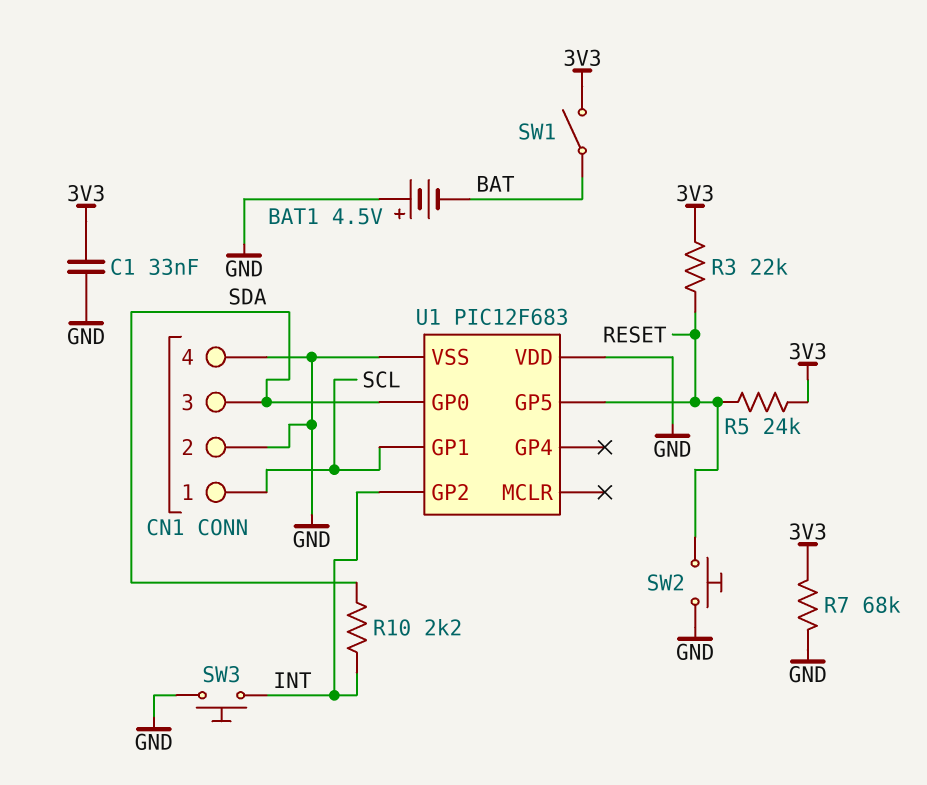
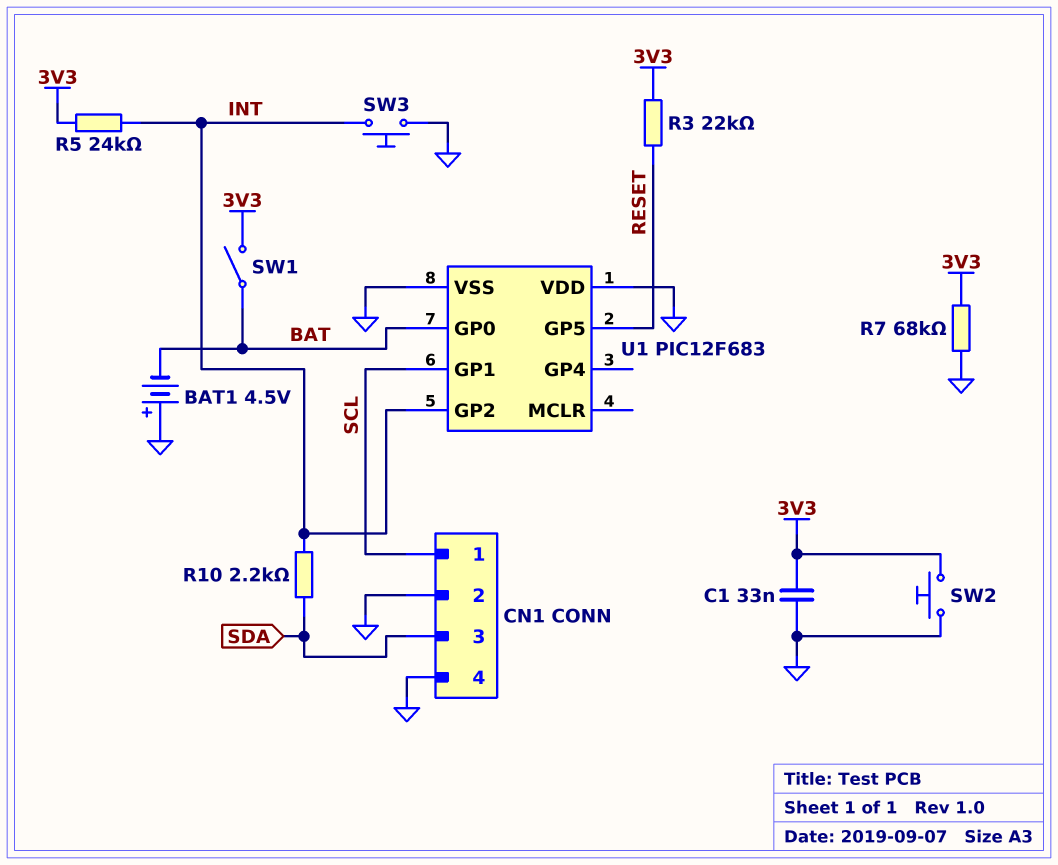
R5: 24k (3V3, RESET) -> 24k (3V3, INT)
SW2: button (GND, RESET) -> button (3V3, GND)
U1 pin GP0: SDA -> BAT

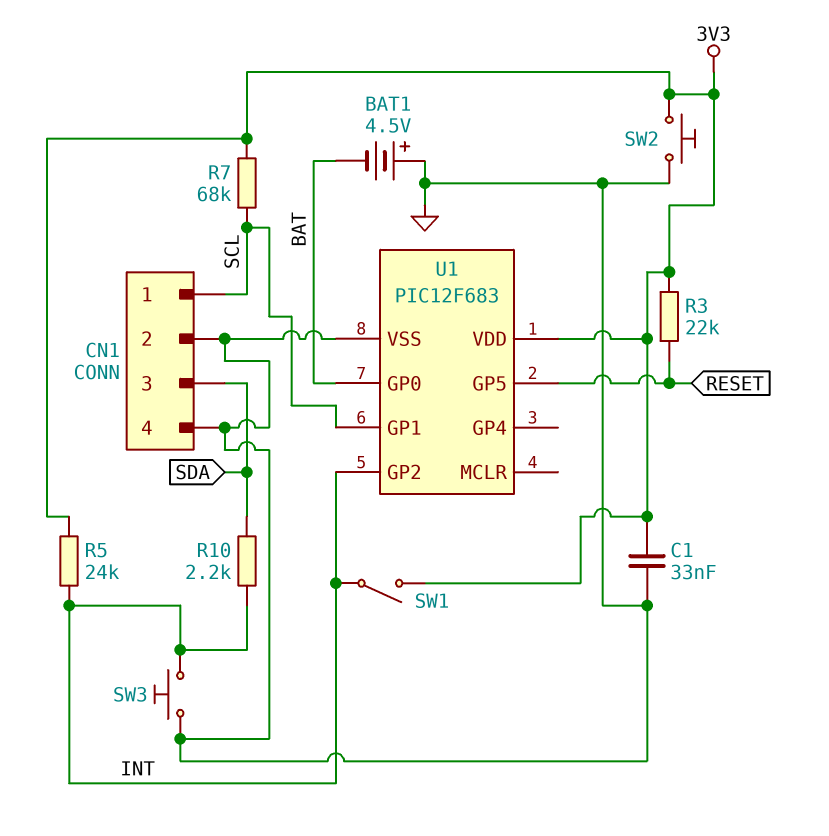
R7: 68k (3V3, GND) -> 68k (3V3, SCL)
SW1: switch (3V3, BAT) -> switch (3V3, INT)
U1 pin VDD: GND -> 3V3

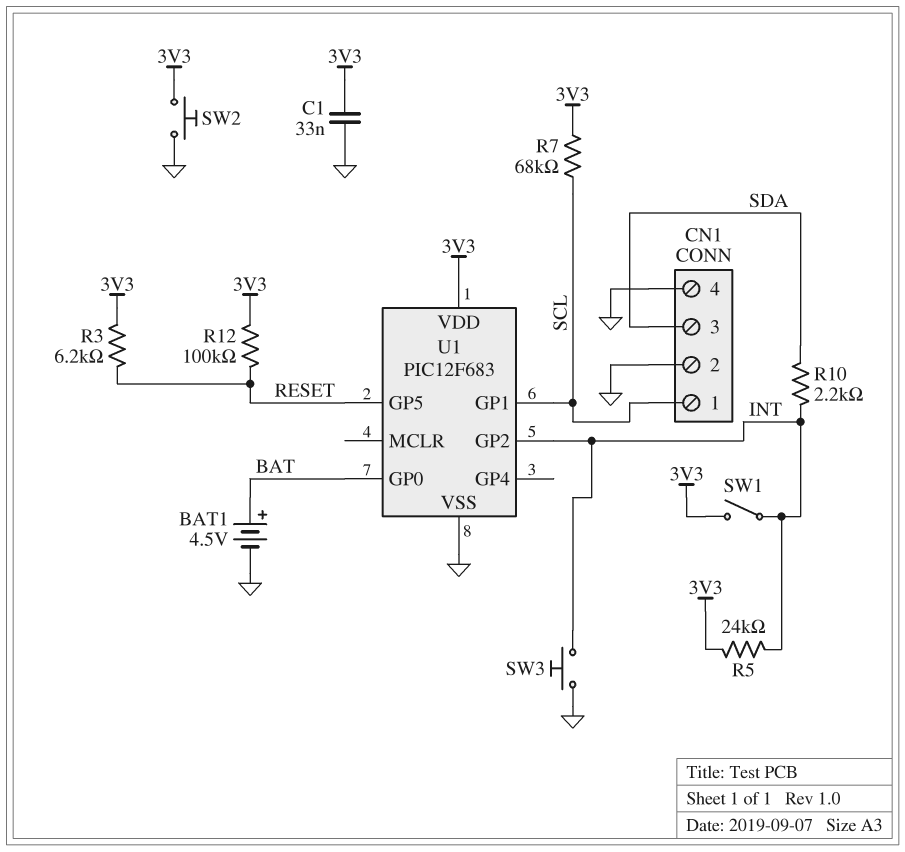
BAT1: 4.5V (plus GND, minus BAT) -> 4.5V (plus BAT, minus GND)
R3: 22k (3V3, RESET) -> 6.2k (3V3, RESET)
R12: none -> 100k (3V3, RESET)

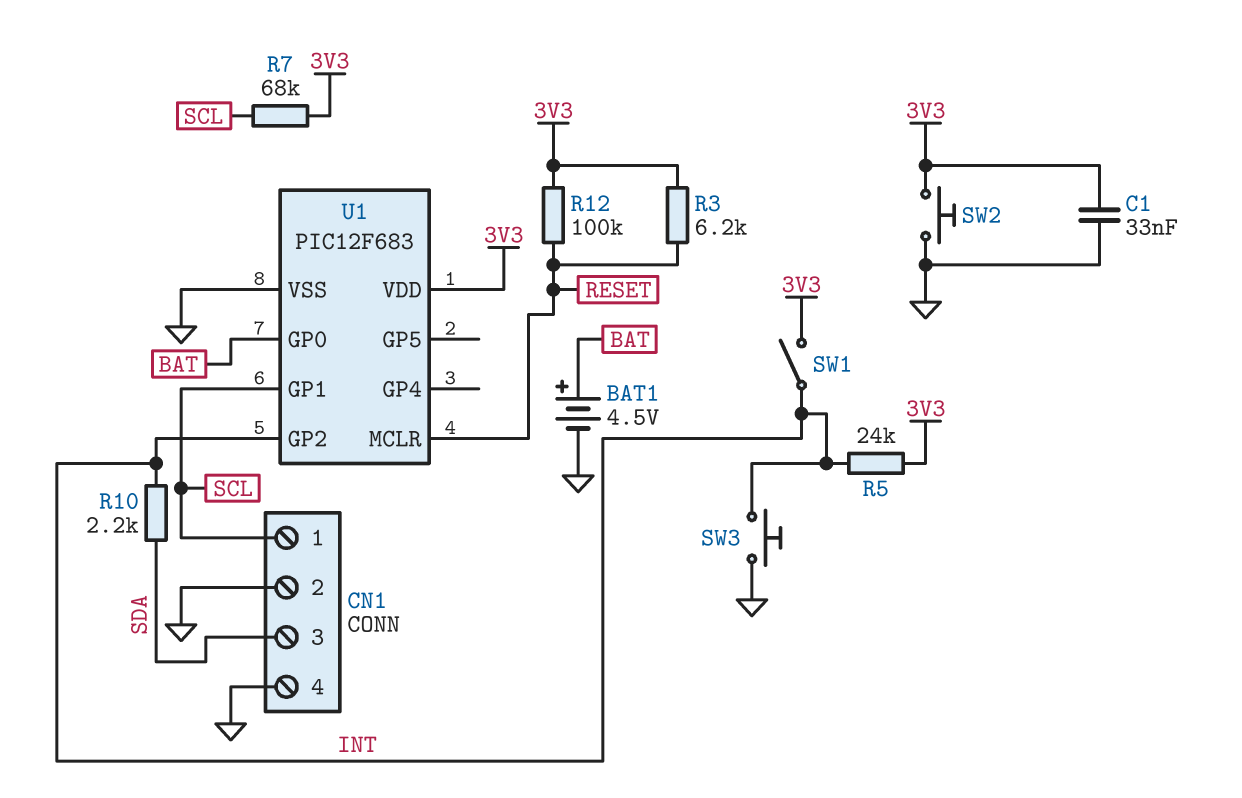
U1 pin GP5: RESET -> none
U1 pin MCLR: none -> RESET

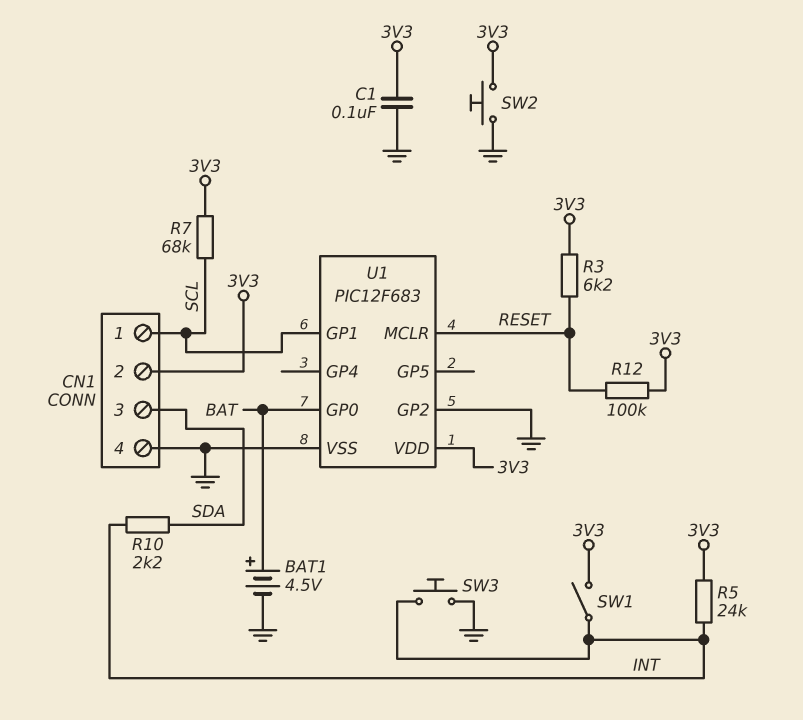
C1: 33nF (3V3, GND) -> 100nF (3V3, GND)
CN1 pin 2: GND -> 3V3
U1 pin GP2: INT -> GND

